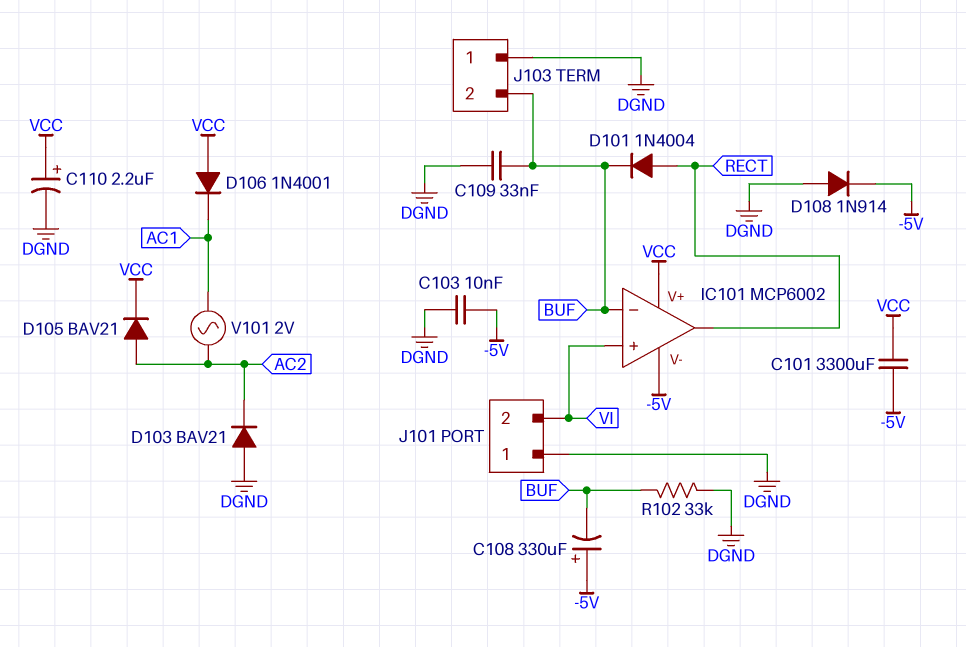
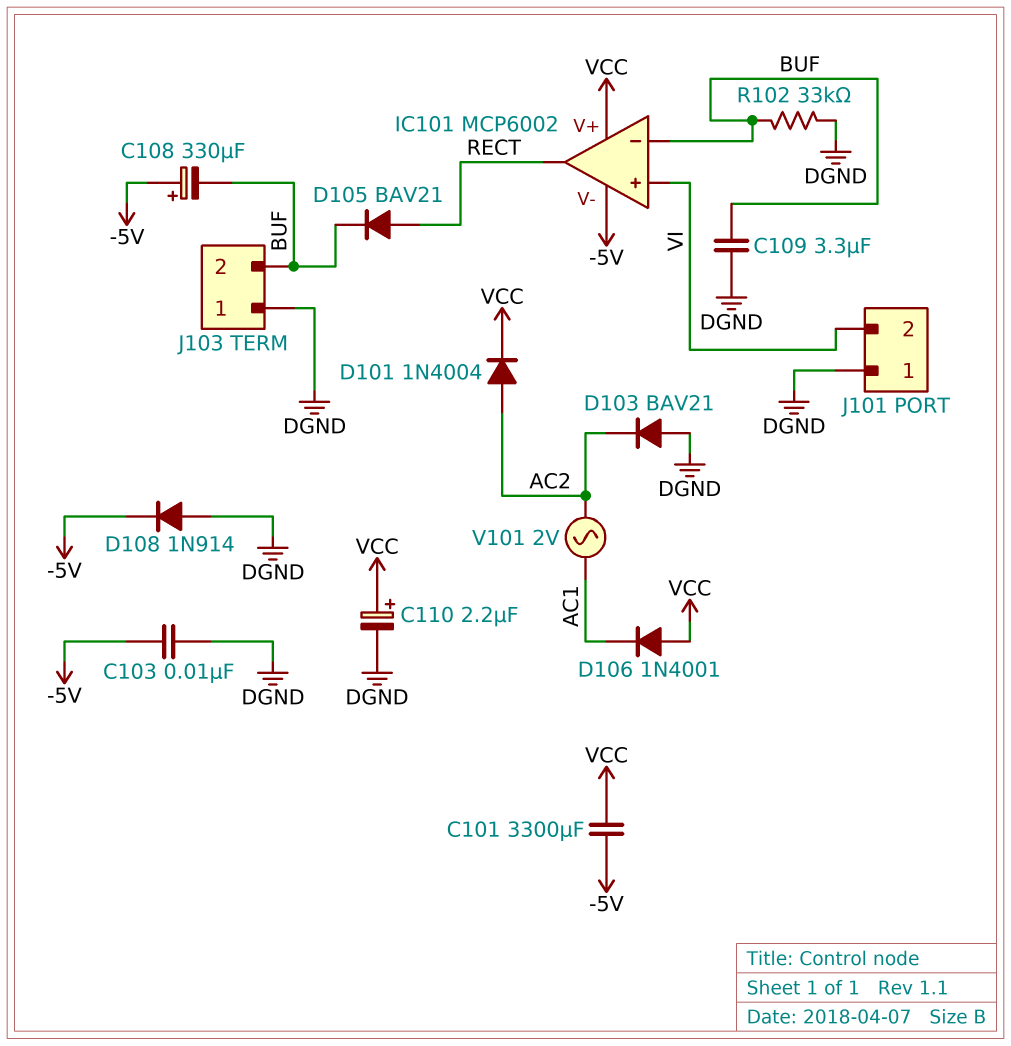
C109: 33nF (BUF, DGND) -> 3.3uF (BUF, DGND)
D101: diode 1N4004 (A RECT, K BUF) -> diode 1N4004 (A AC2, K VCC)
D105: diode BAV21 (A AC2, K VCC) -> diode BAV21 (A RECT, K BUF)

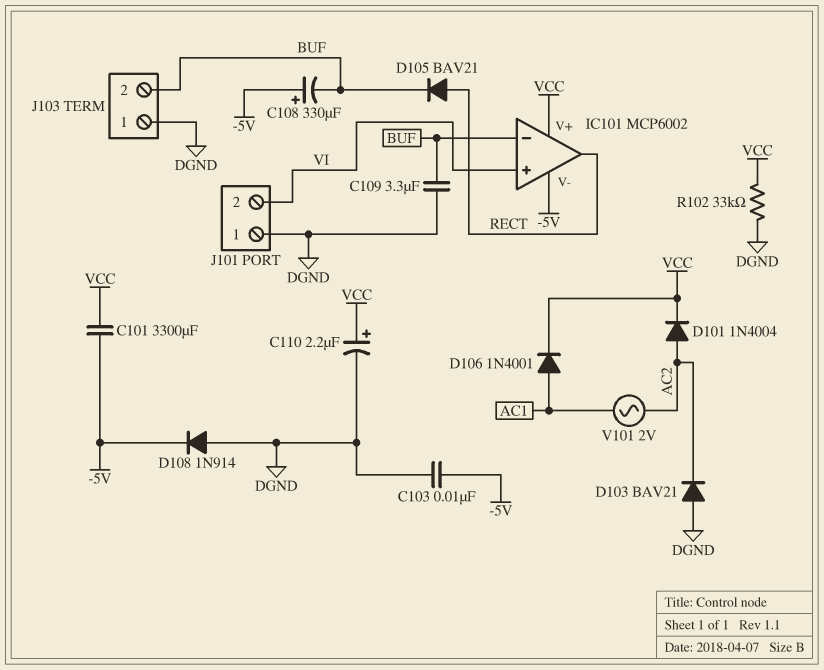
D106: diode 1N4001 (A VCC, K AC1) -> diode 1N4001 (A AC1, K VCC)
R102: 33k (BUF, DGND) -> 33k (DGND, VCC)

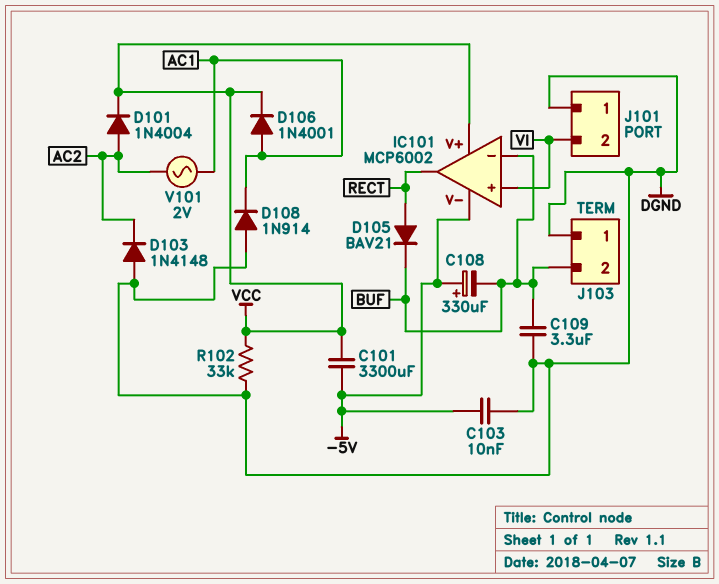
C110: 2.2uF (plus VCC, minus DGND) -> none
D103: diode BAV21 (A DGND, K AC2) -> diode 1N4148 (A DGND, K AC2)
D108: diode 1N914 (A DGND, K -5V) -> diode 1N914 (A DGND, K AC1)

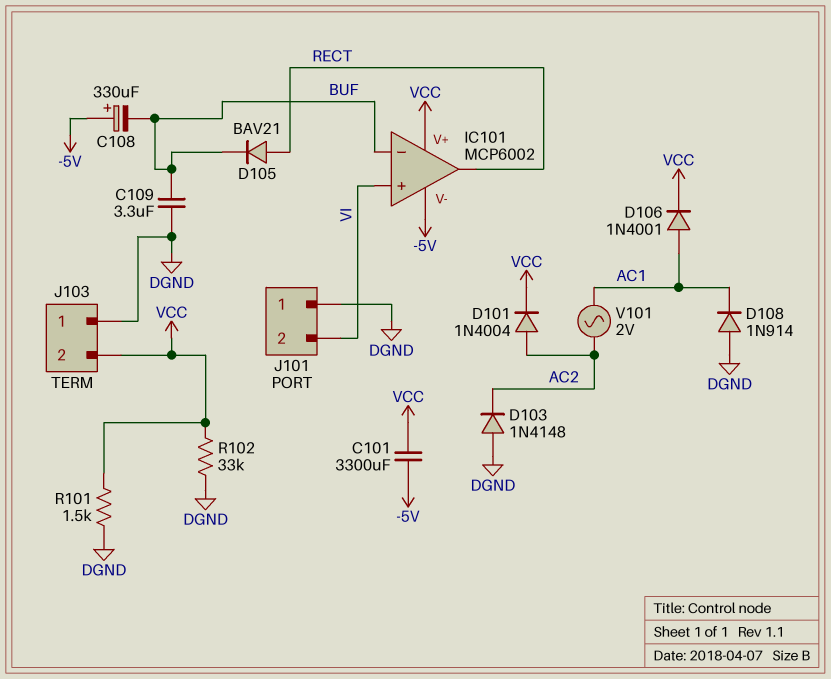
C103: 10nF (-5V, DGND) -> none
J103 pin 2: BUF -> VCC
R101: none -> 1.5k (DGND, VCC)

